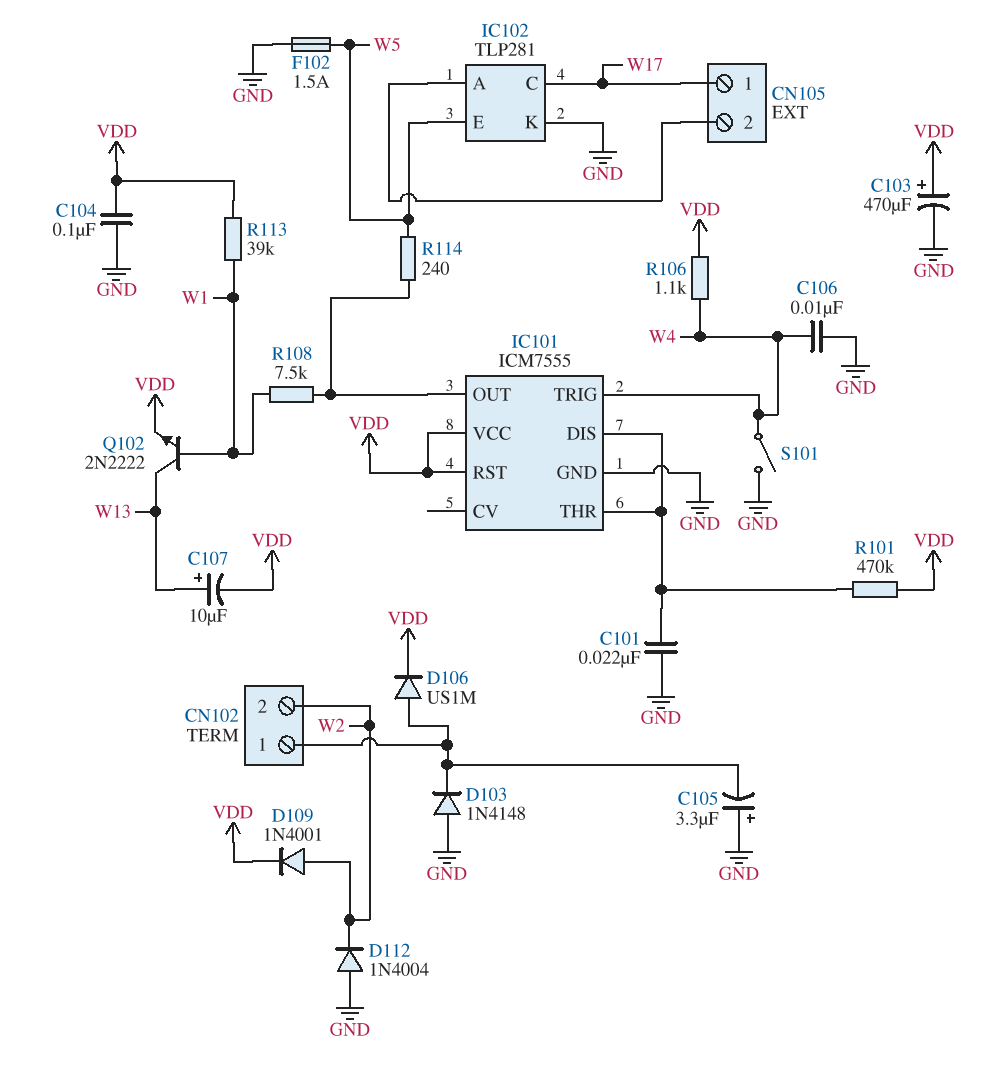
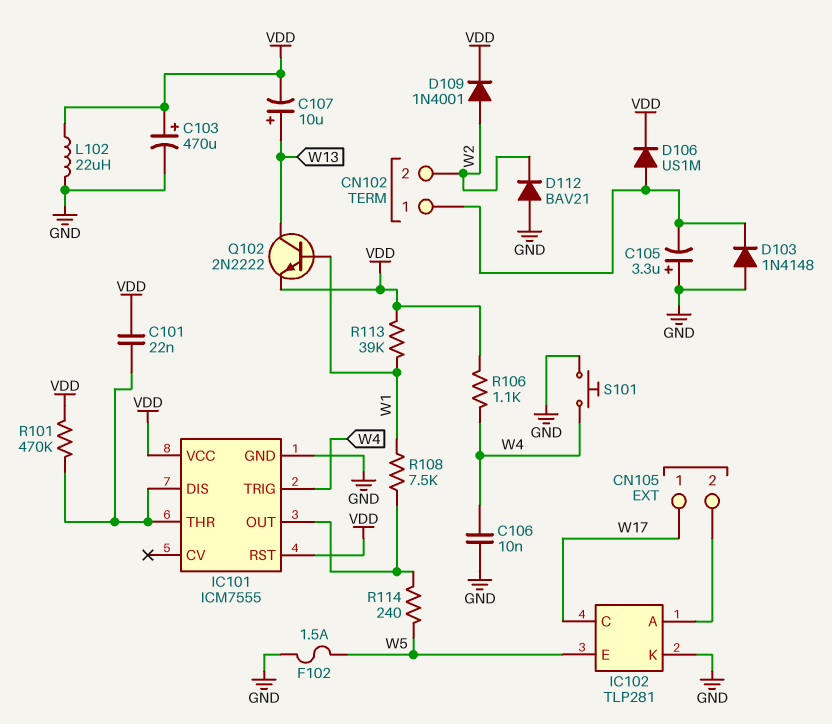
C101: 22nF (GND, IC101/DIS) -> 22nF (IC101/DIS, VDD)
C104: 100nF (GND, VDD) -> none
D112: diode 1N4004 (A GND, K W2) -> diode BAV21 (A GND, K W2)
L102: none -> 22uH (GND, VDD)
S101: switch (GND, W4) -> button (GND, W4)

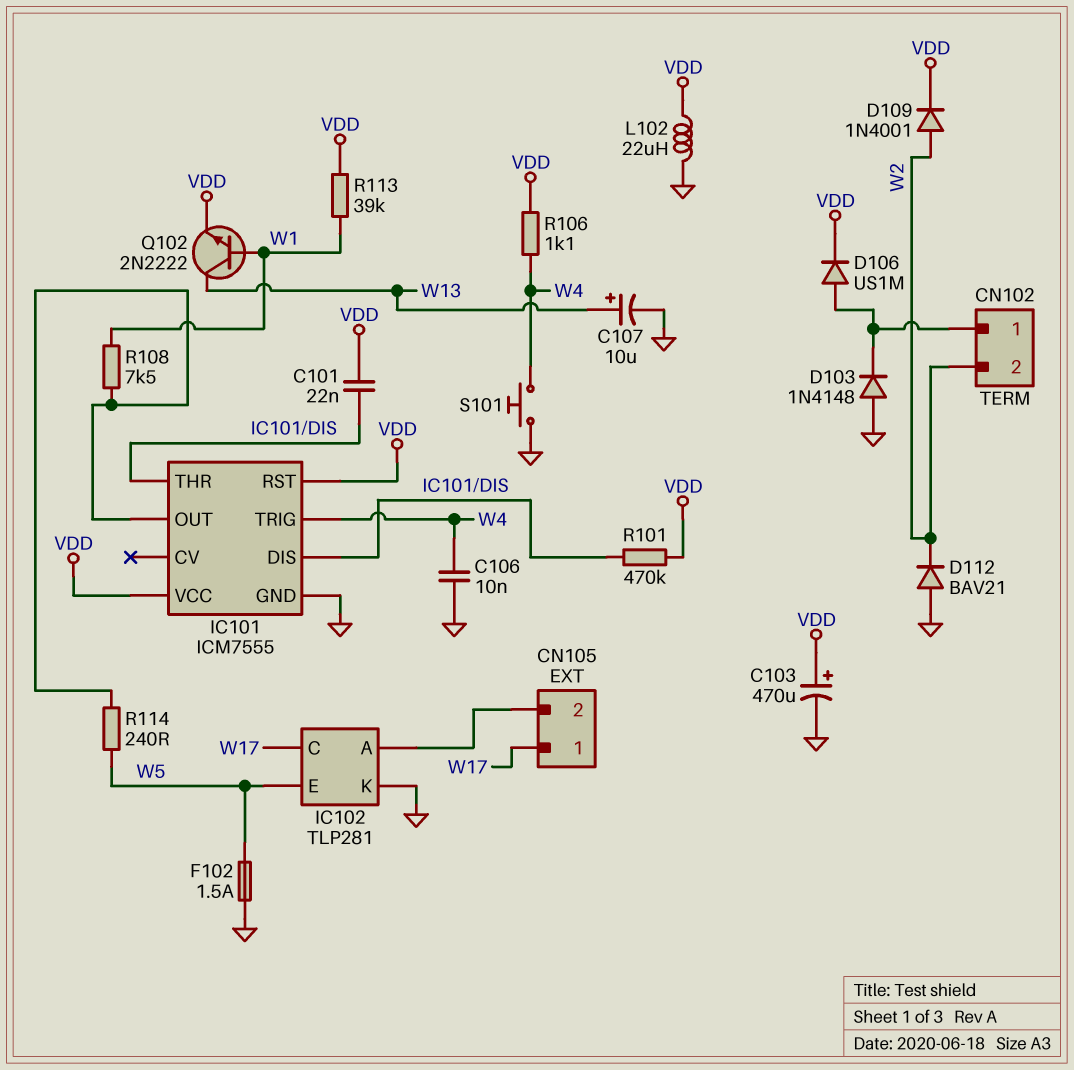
C105: 3.3uF (plus GND, minus CN102/1) -> none
C107: 10uF (plus W13, minus VDD) -> 10uF (plus W13, minus GND)

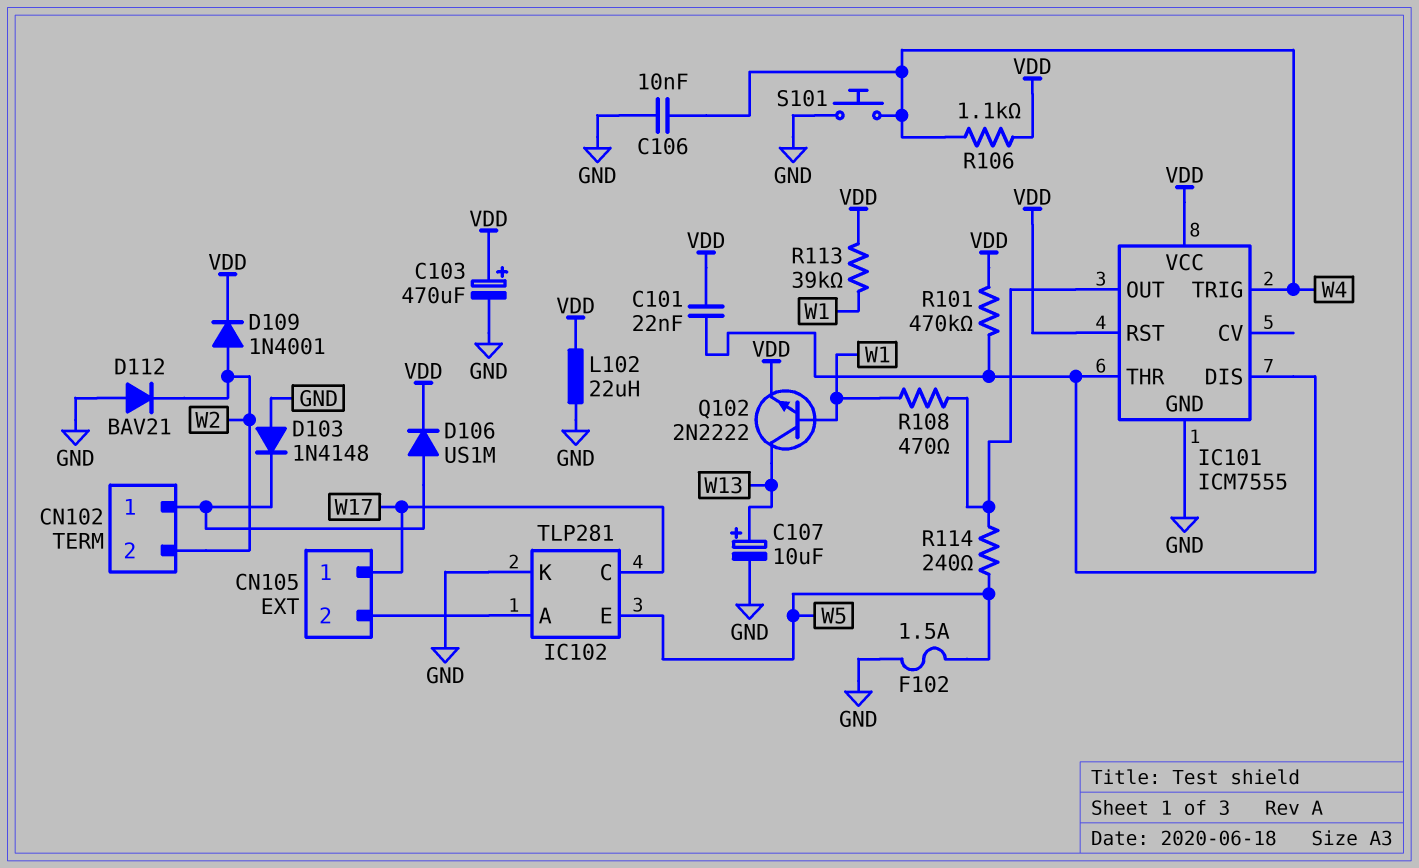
R108: 7.5k (IC101/OUT, W1) -> 470 (IC101/OUT, W1)

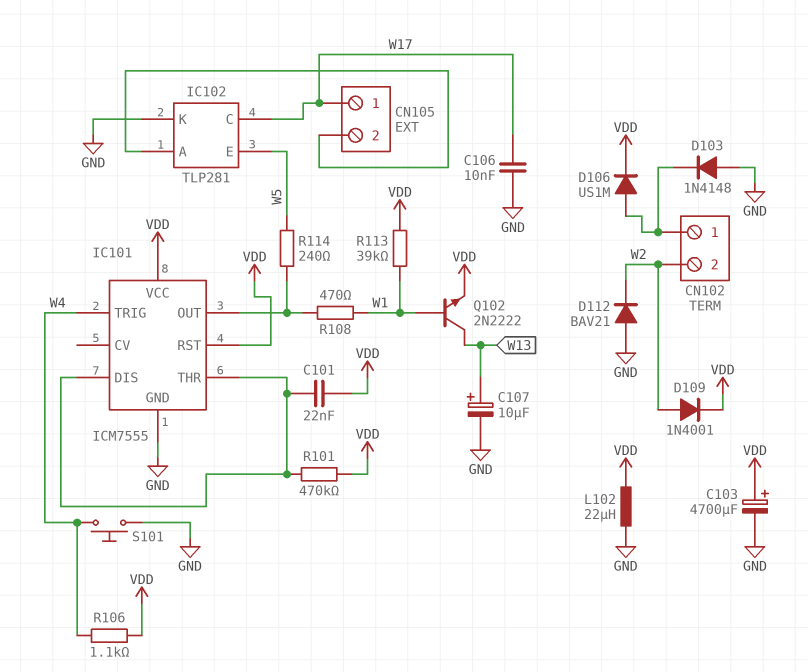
C103: 470uF (plus VDD, minus GND) -> 4700uF (plus VDD, minus GND)
C106: 10nF (GND, W4) -> 10nF (GND, W17)
F102: 1.5A (GND, W5) -> none

